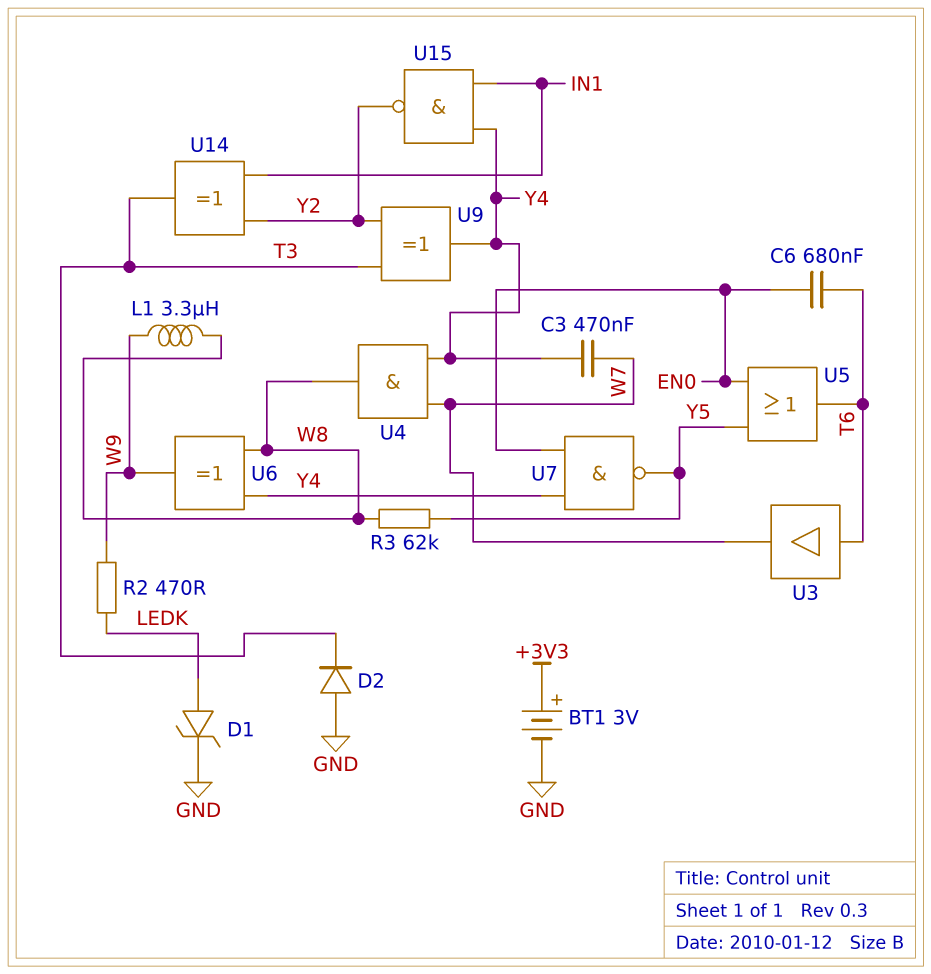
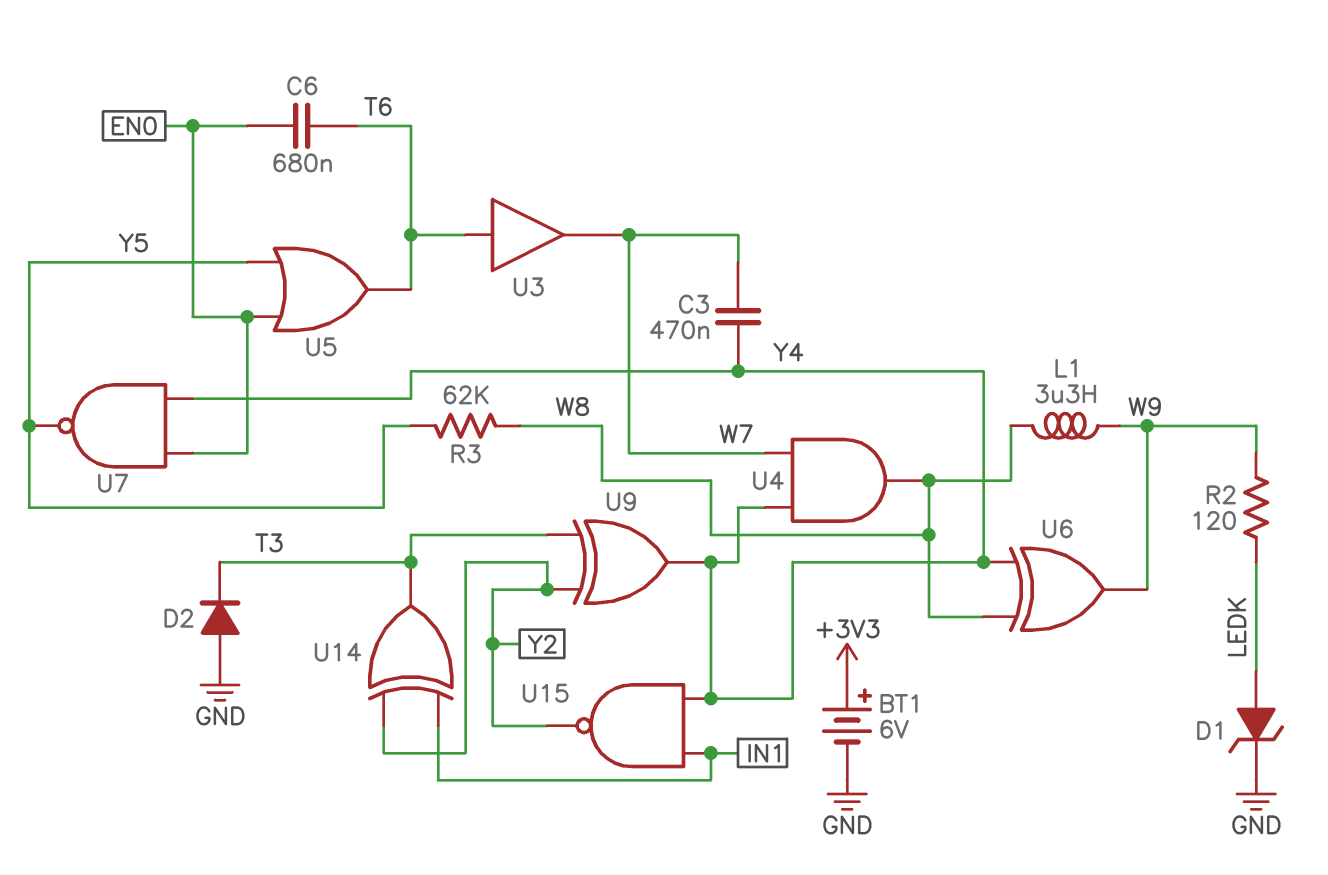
BT1: 3V (plus +3V3, minus GND) -> 6V (plus +3V3, minus GND)
R2: 470 (LEDK, W9) -> 120 (LEDK, W9)

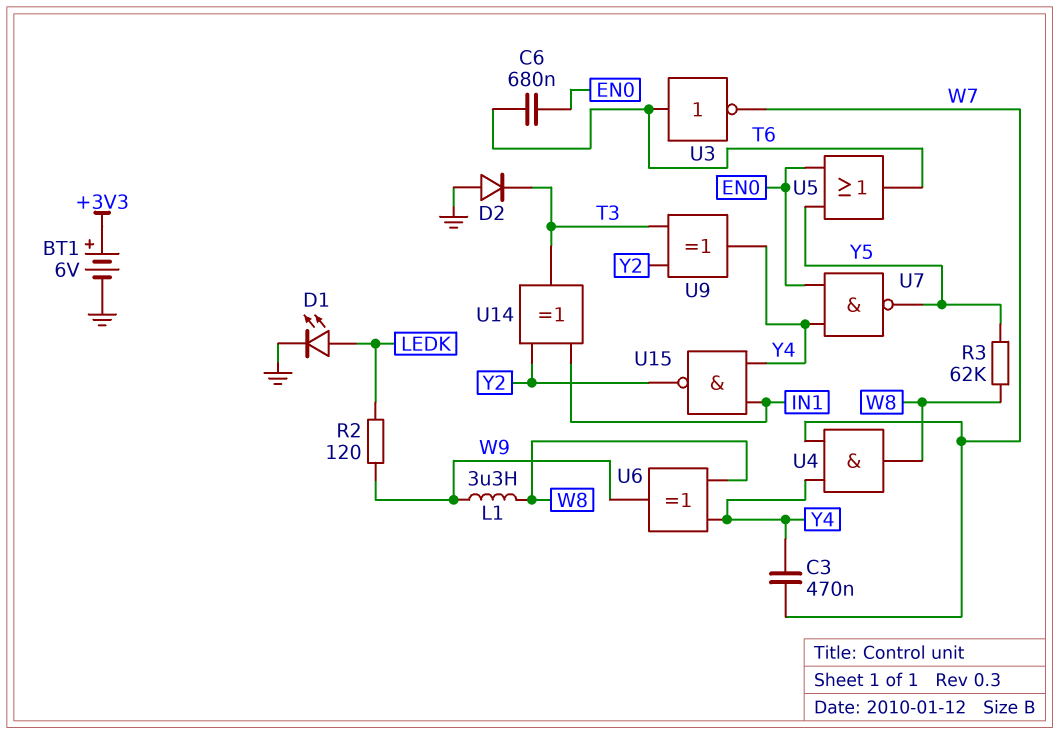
D1: zener (A LEDK, K GND) -> LED (A LEDK, K GND)
U3: buffer (in T6, out W7) -> NOT (in T6, out W7)

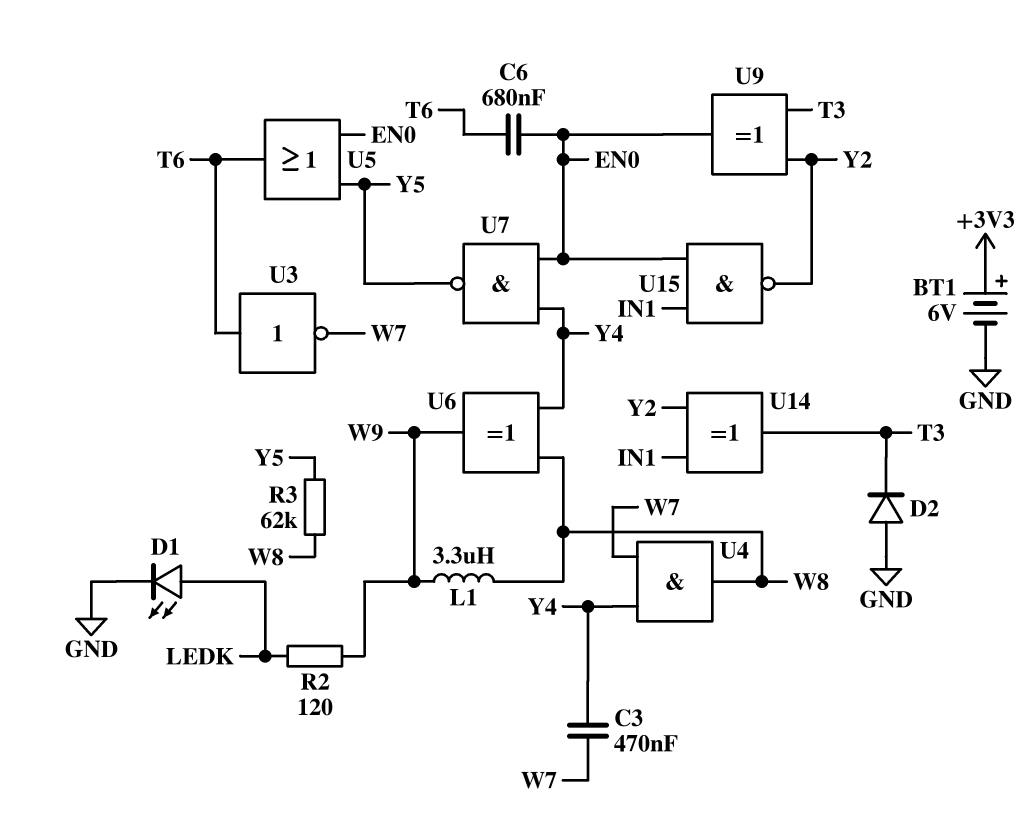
U9: XOR (in T3, in Y2, out Y4) -> XOR (in T3, in Y2, out EN0)
U15: NAND (in IN1, in Y4, out Y2) -> NAND (in EN0, in IN1, out Y2)

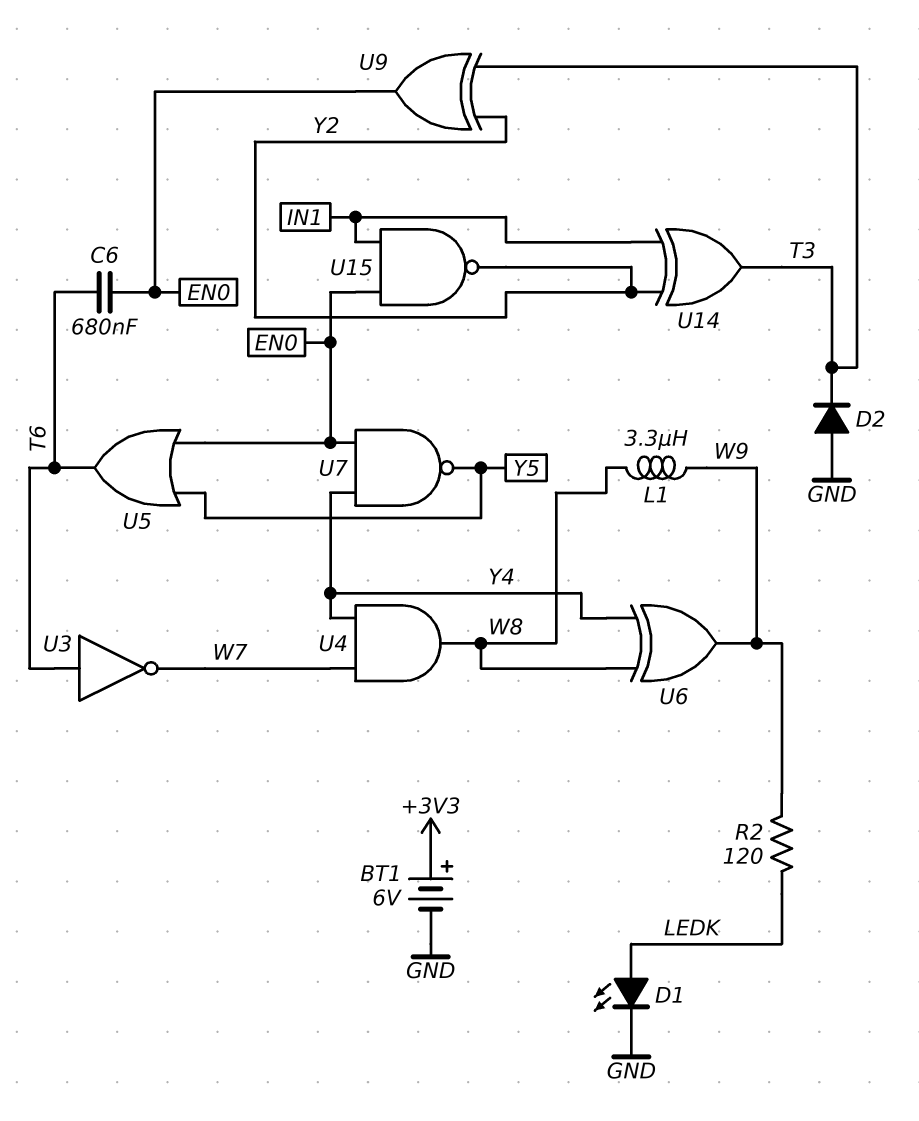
C3: 470nF (W7, Y4) -> none
R3: 62k (W8, Y5) -> none

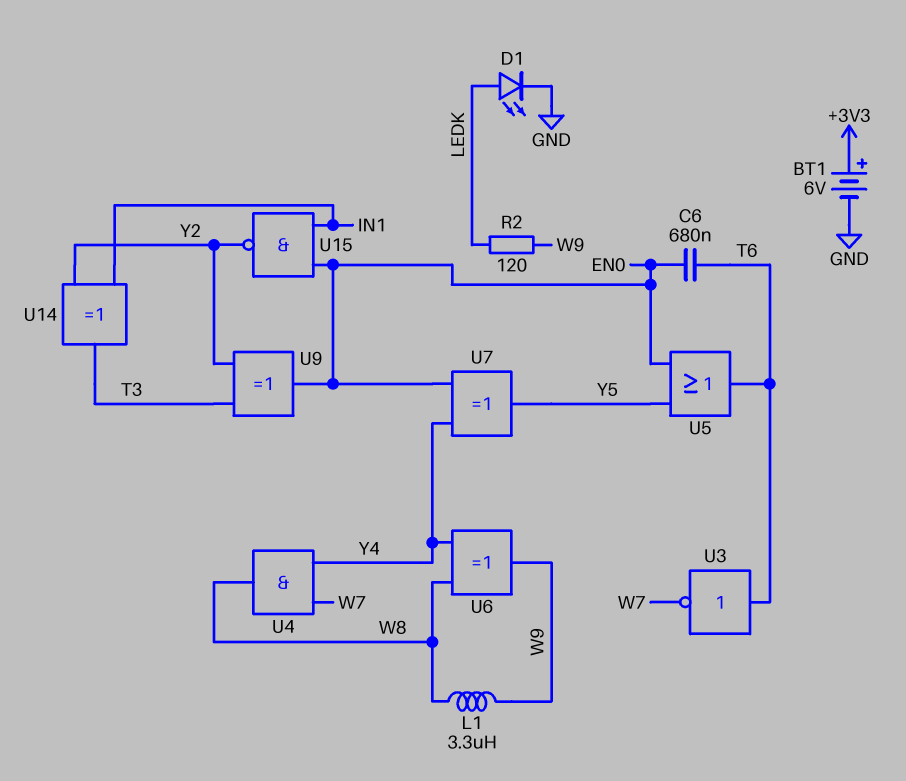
D2: diode (A GND, K T3) -> none
U7: NAND (in EN0, in Y4, out Y5) -> XOR (in EN0, in Y4, out Y5)

